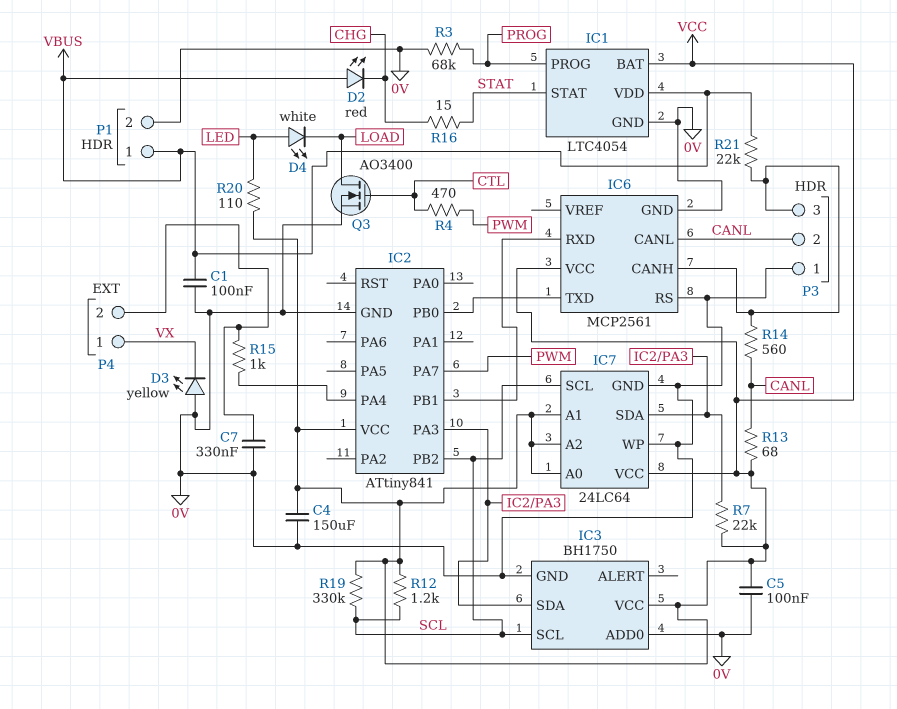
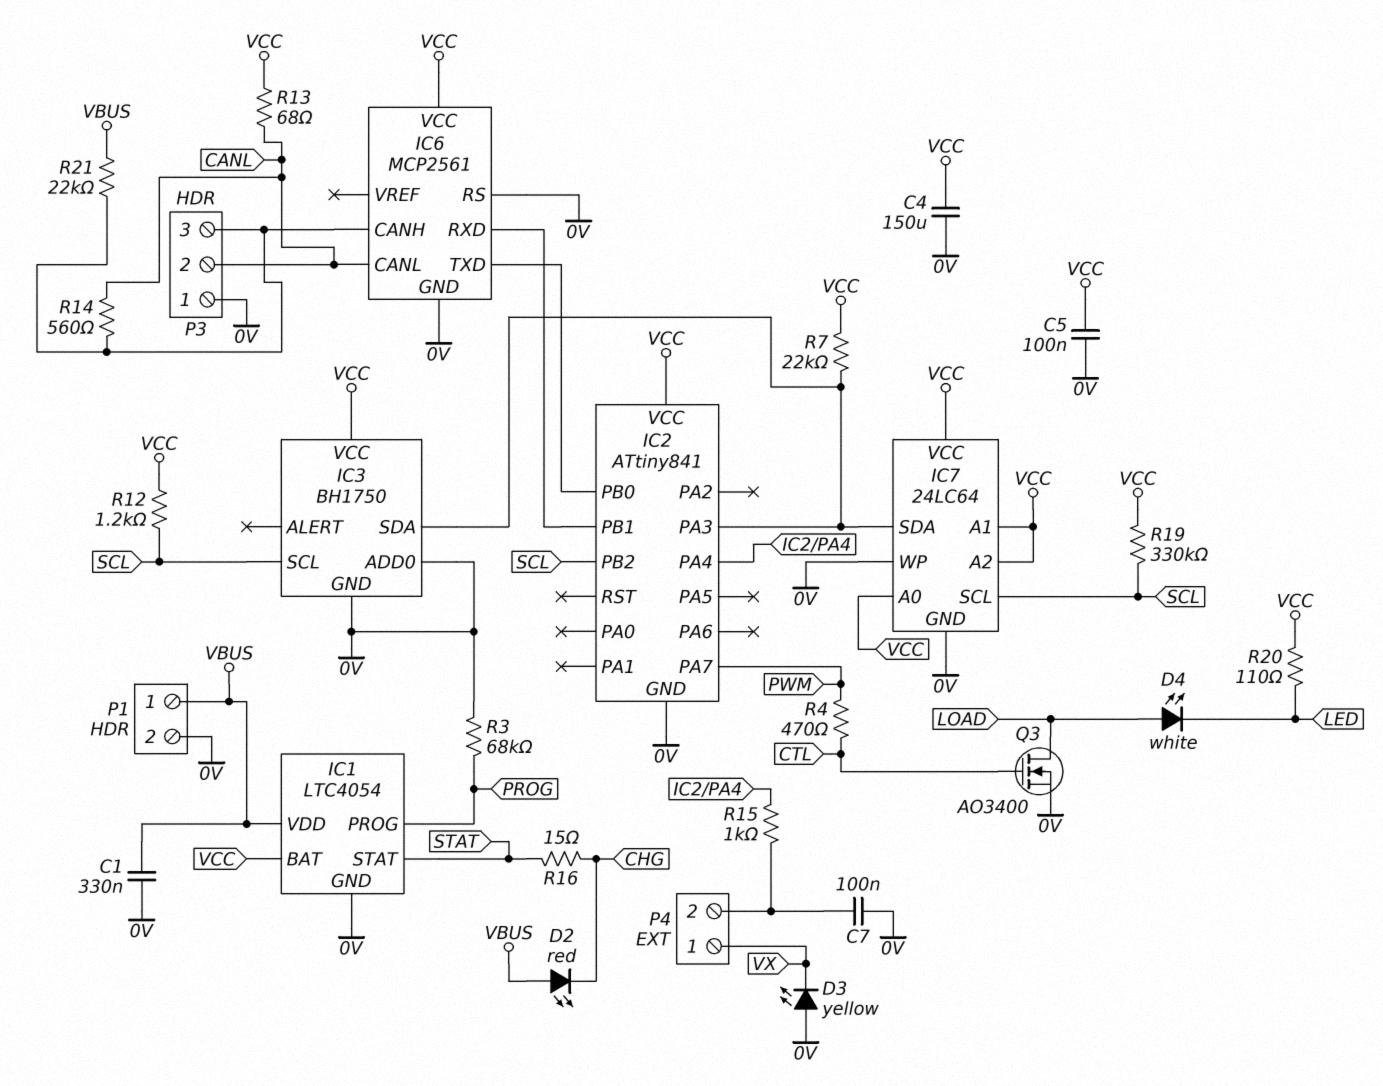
C1: 100nF (0V, VBUS) -> 330nF (0V, VBUS)
C7: 330nF (0V, P4/2) -> 100nF (0V, P4/2)
D4: LED white (A LED, K LOAD) -> LED white (A LOAD, K LED)

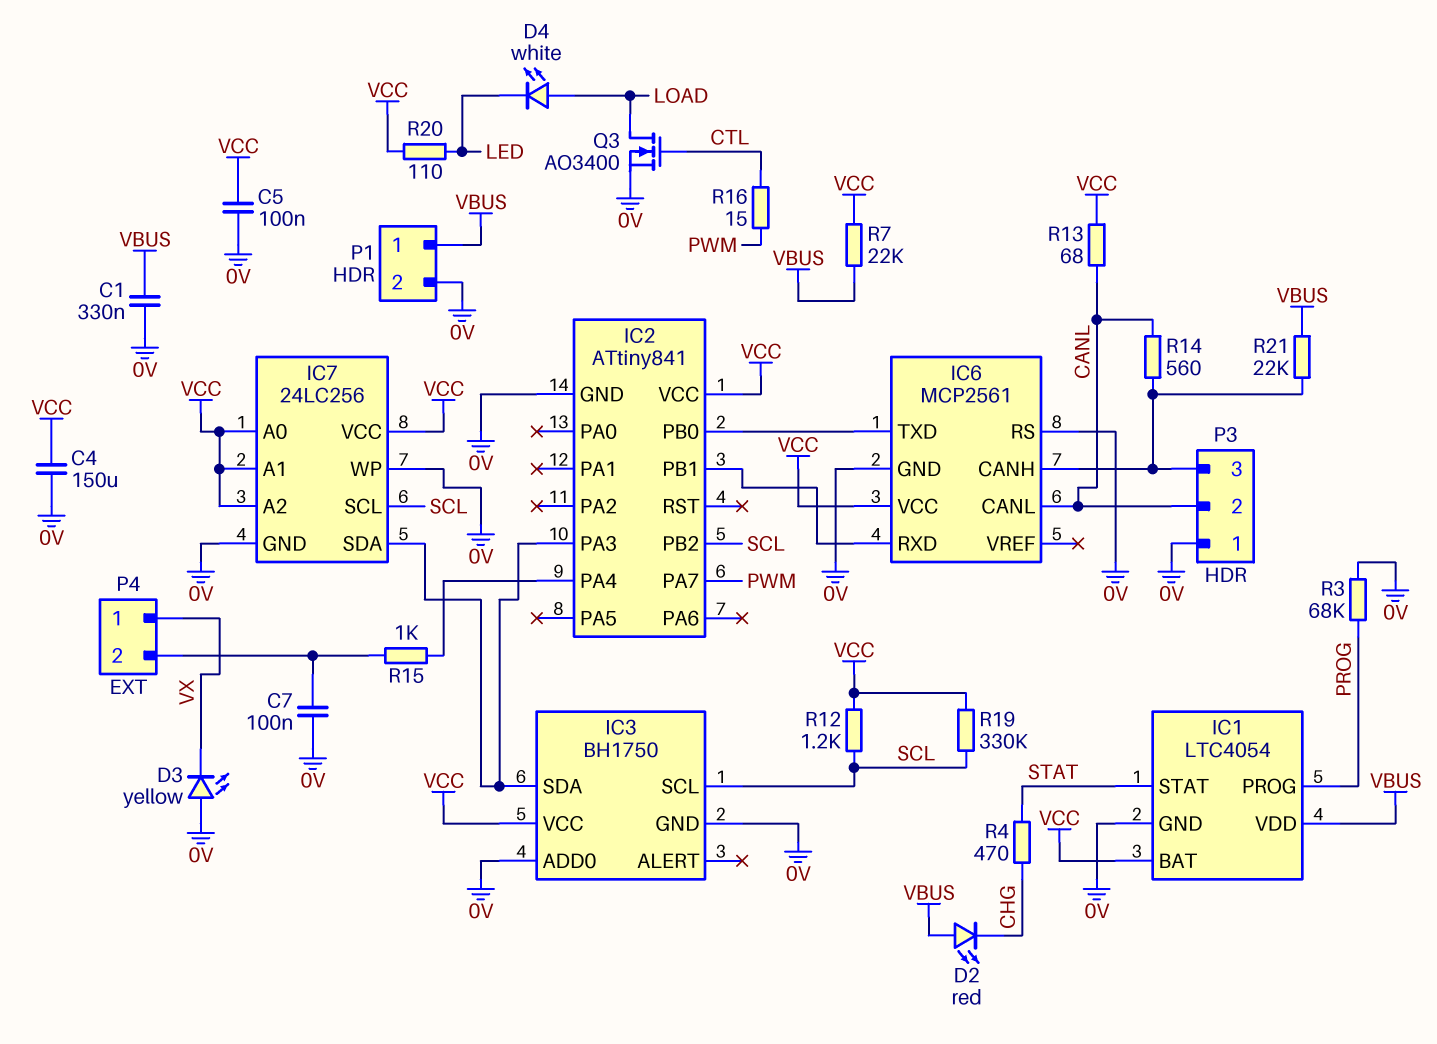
IC7: 24LC64 -> 24LC256
R4: 470 (CTL, PWM) -> 470 (CHG, STAT)
R7: 22k (IC2/PA3, VCC) -> 22k (VBUS, VCC)
R16: 15 (CHG, STAT) -> 15 (CTL, PWM)

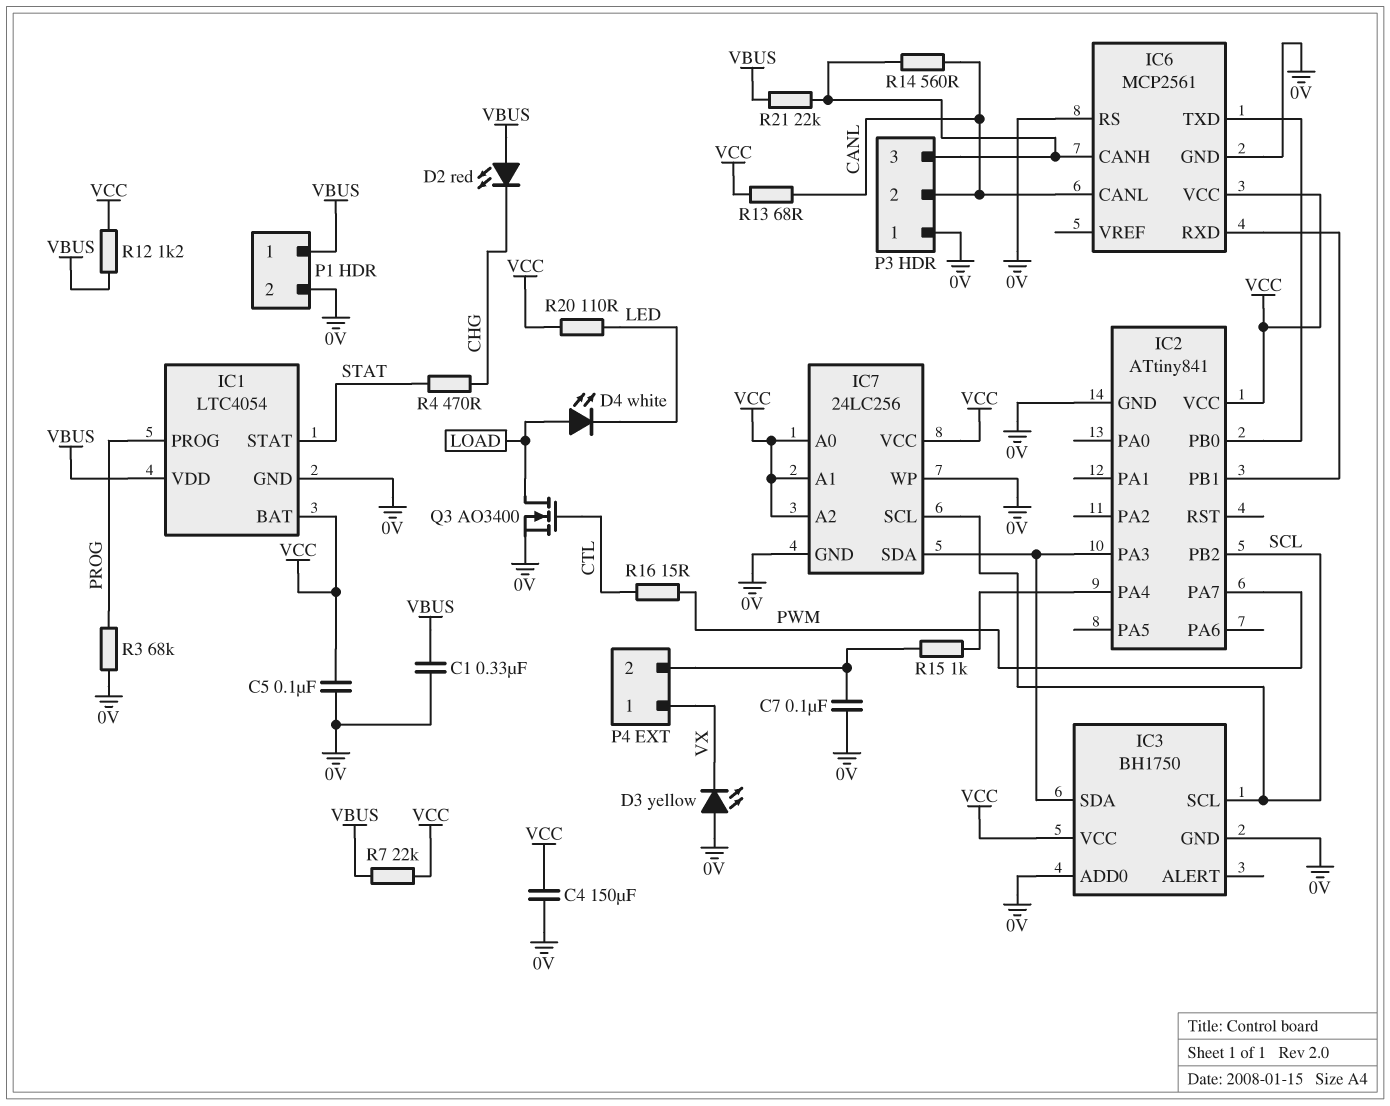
R12: 1.2k (SCL, VCC) -> 1.2k (VBUS, VCC)
R19: 330k (SCL, VCC) -> none

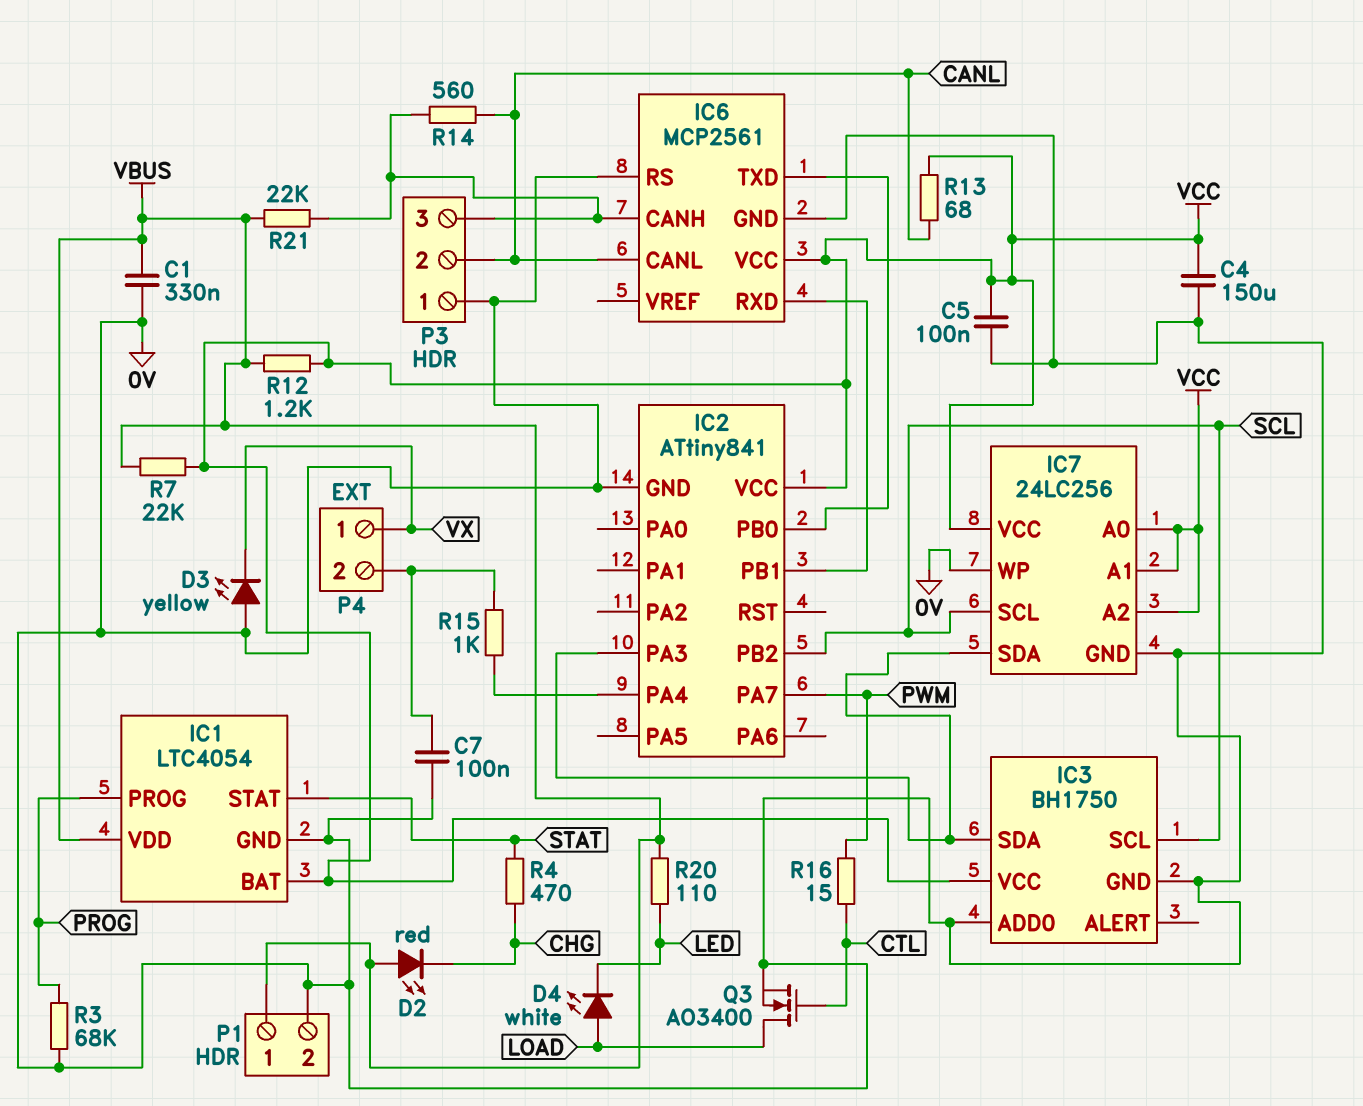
R20: 110 (LED, VCC) -> 110 (LED, VBUS)

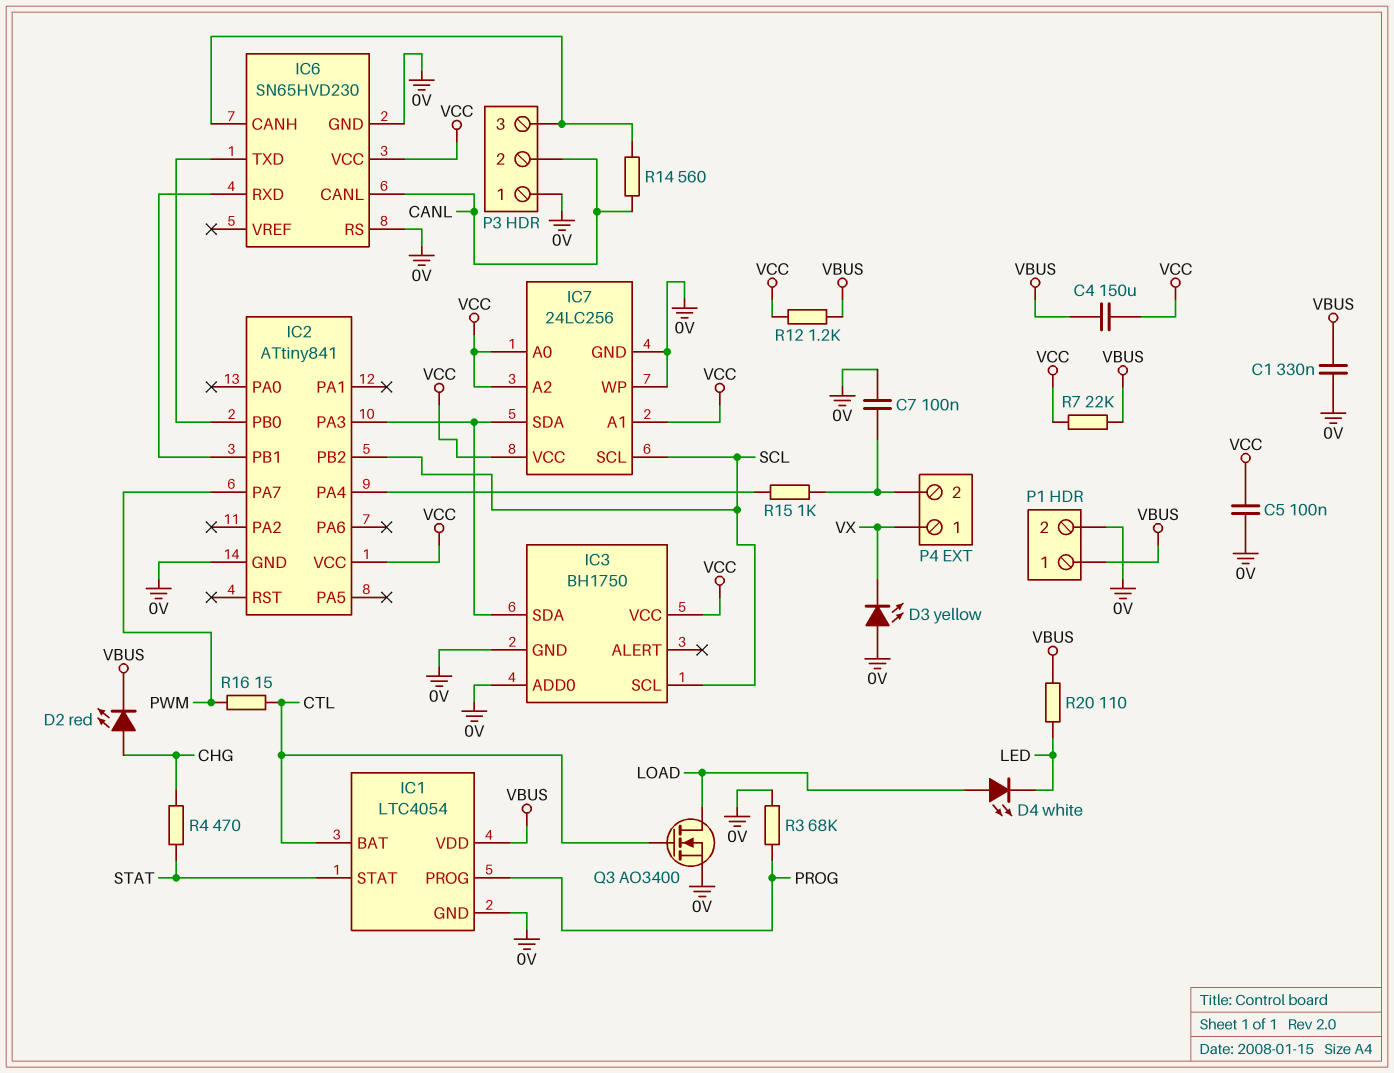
C4: 150uF (0V, VCC) -> 150uF (VBUS, VCC)
D2: LED red (A VBUS, K CHG) -> LED red (A CHG, K VBUS)
IC1 pin BAT: VCC -> CTL
IC6: MCP2561 -> SN65HVD230
R13: 68 (CANL, VCC) -> none
R21: 22k (IC6/CANH, VBUS) -> none

